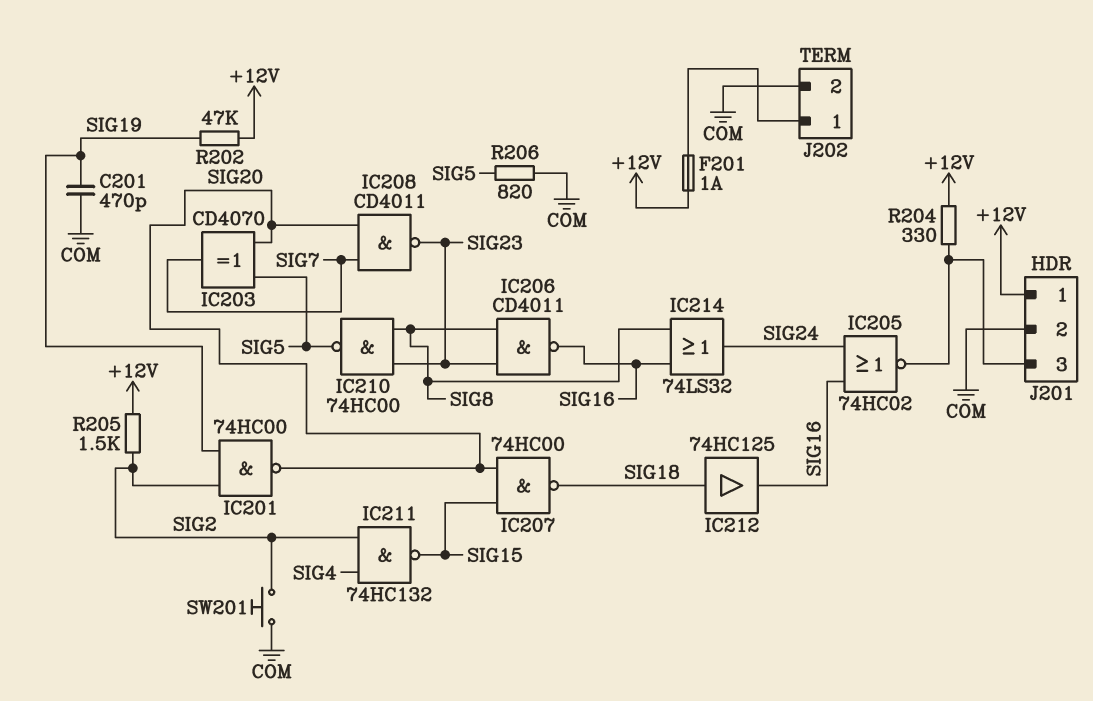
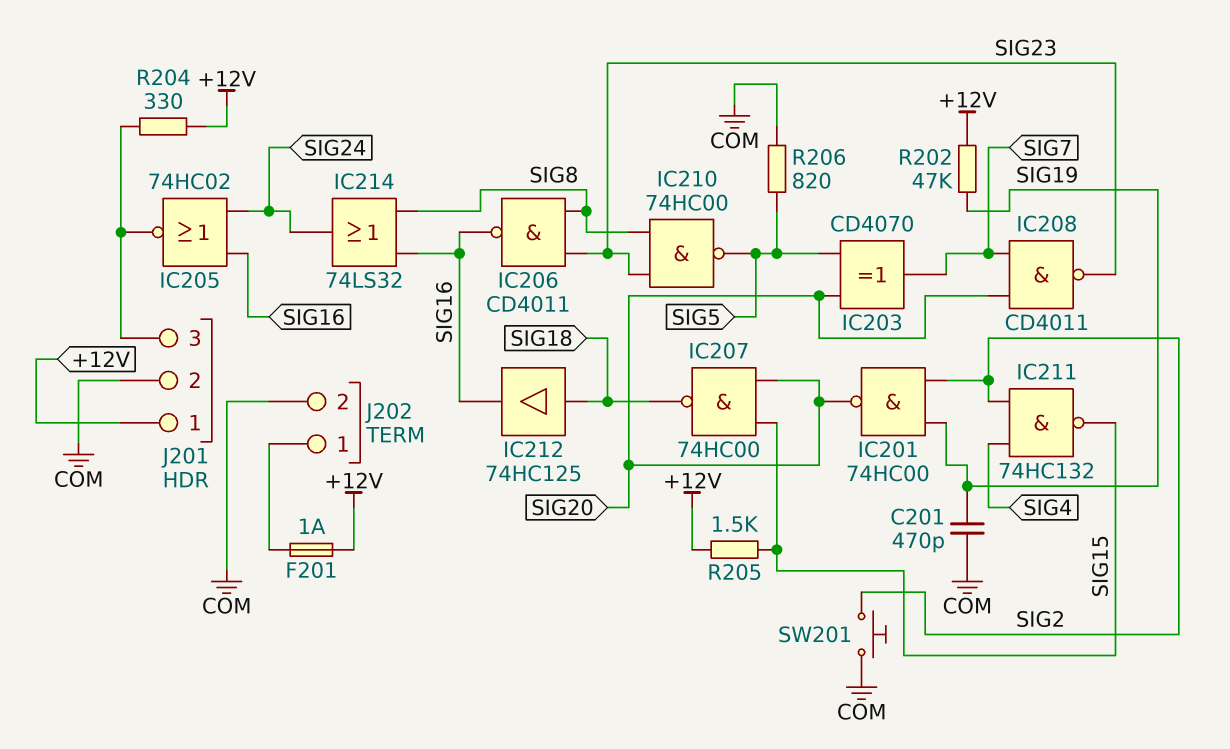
R205: 1.5k (+12V, SIG2) -> 1.5k (+12V, SIG15)

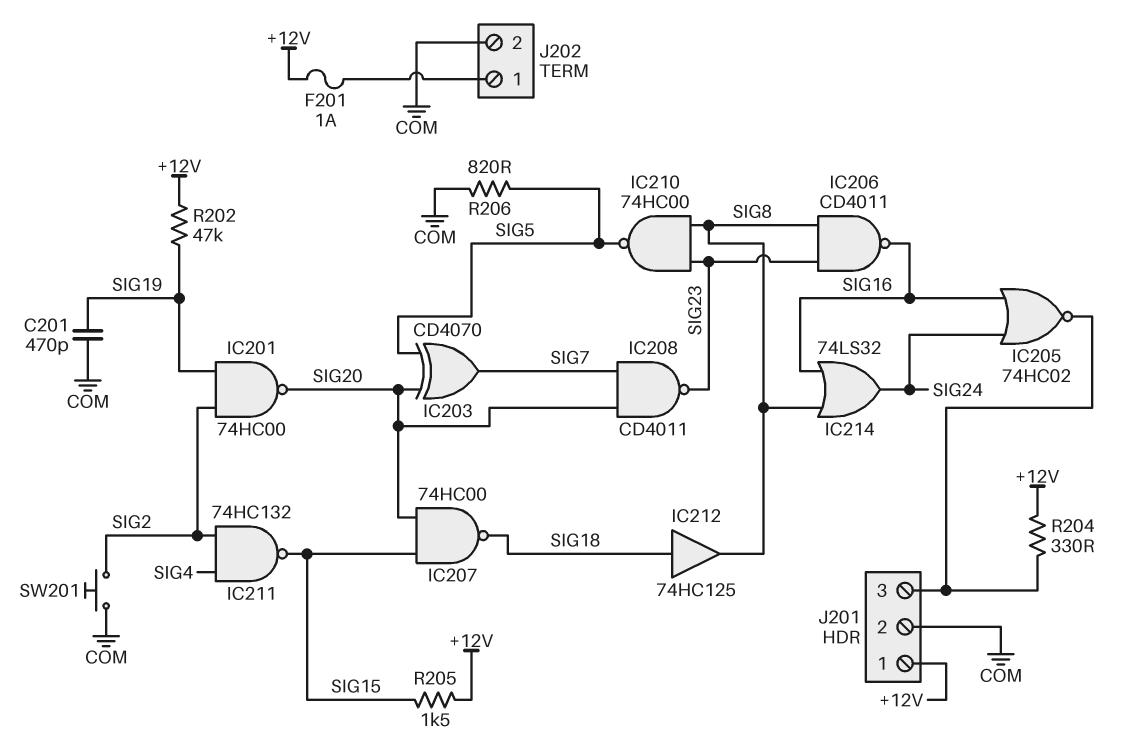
IC212: buffer 74HC125 (in SIG18, out SIG16) -> buffer 74HC125 (in SIG18, out SIG8)

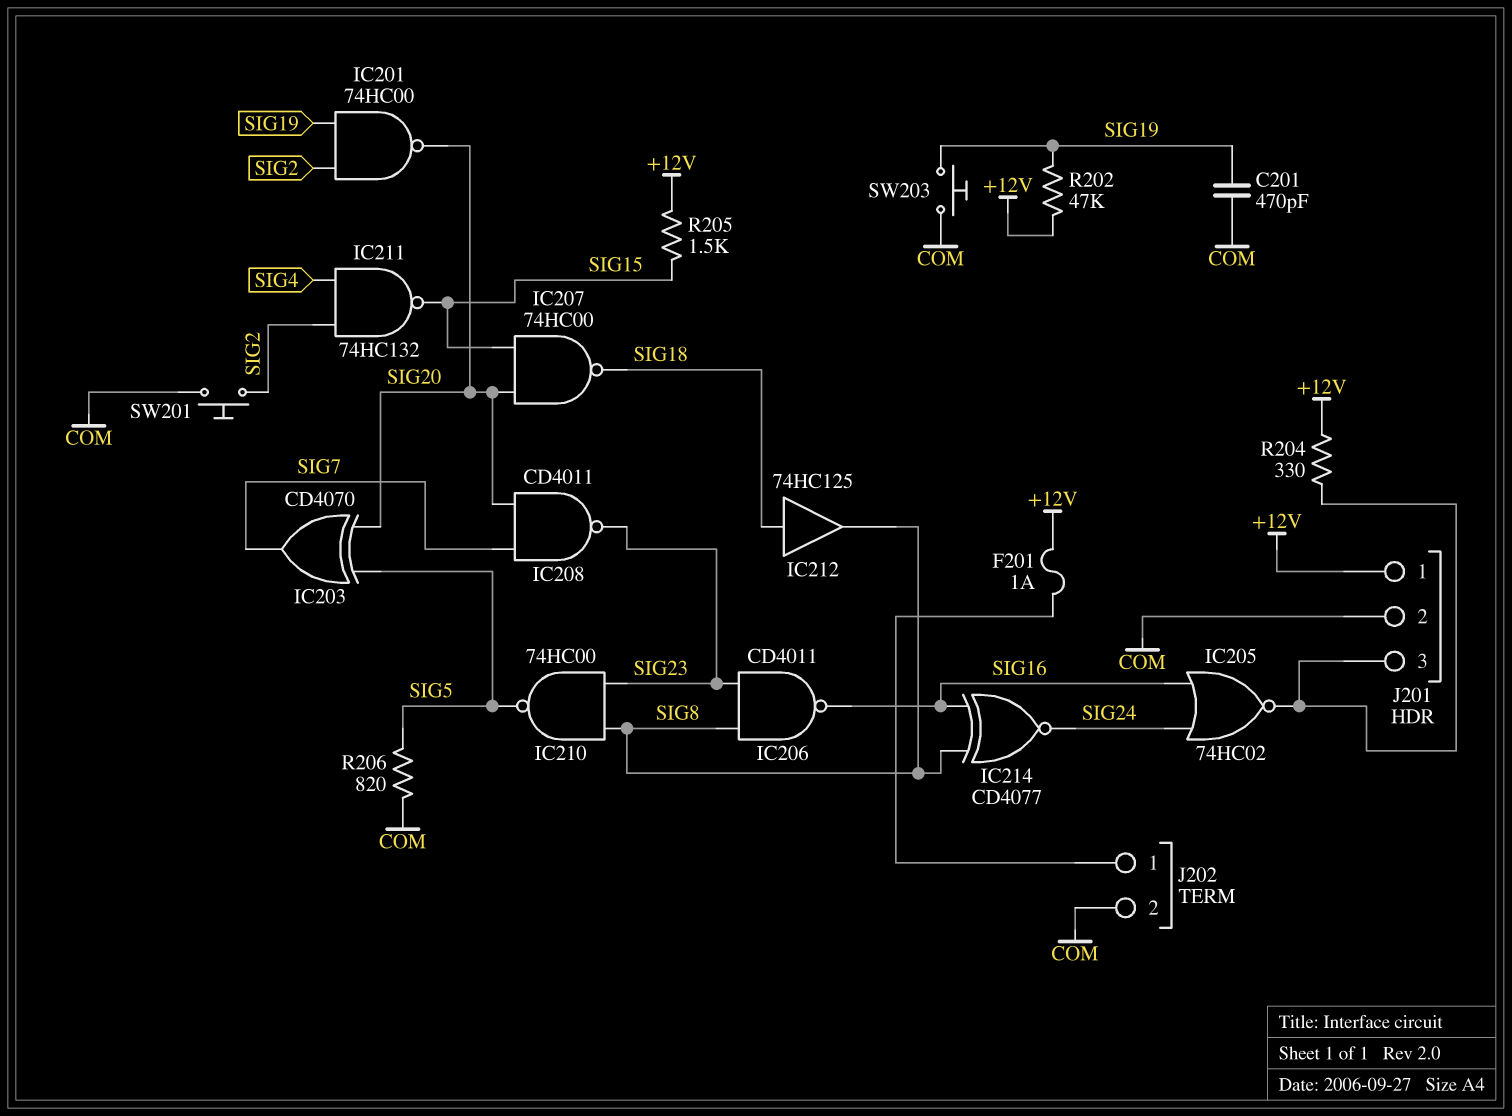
IC214: OR 74LS32 (in SIG8, in SIG16, out SIG24) -> XNOR CD4077 (in SIG8, in SIG16, out SIG24)
SW203: none -> button (COM, SIG19)

